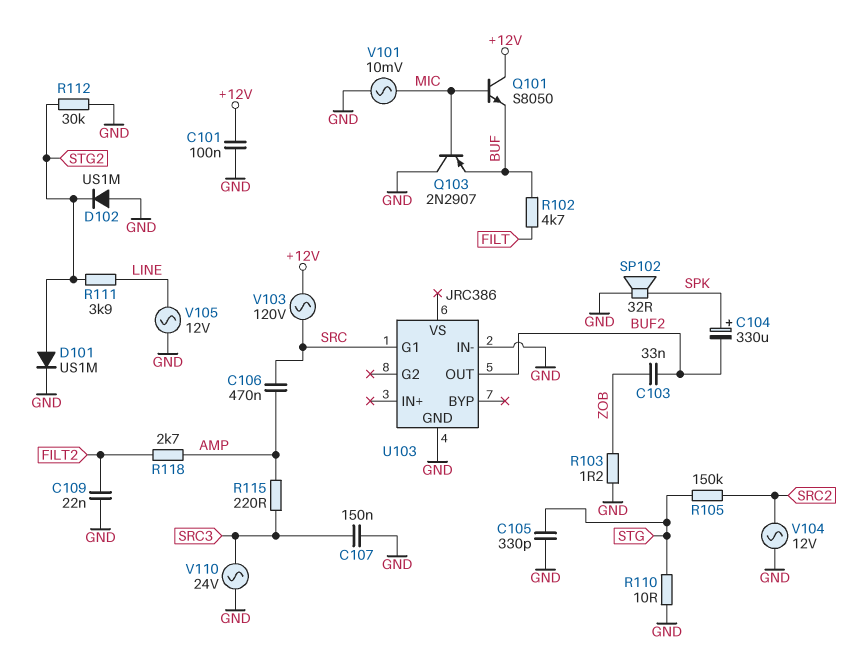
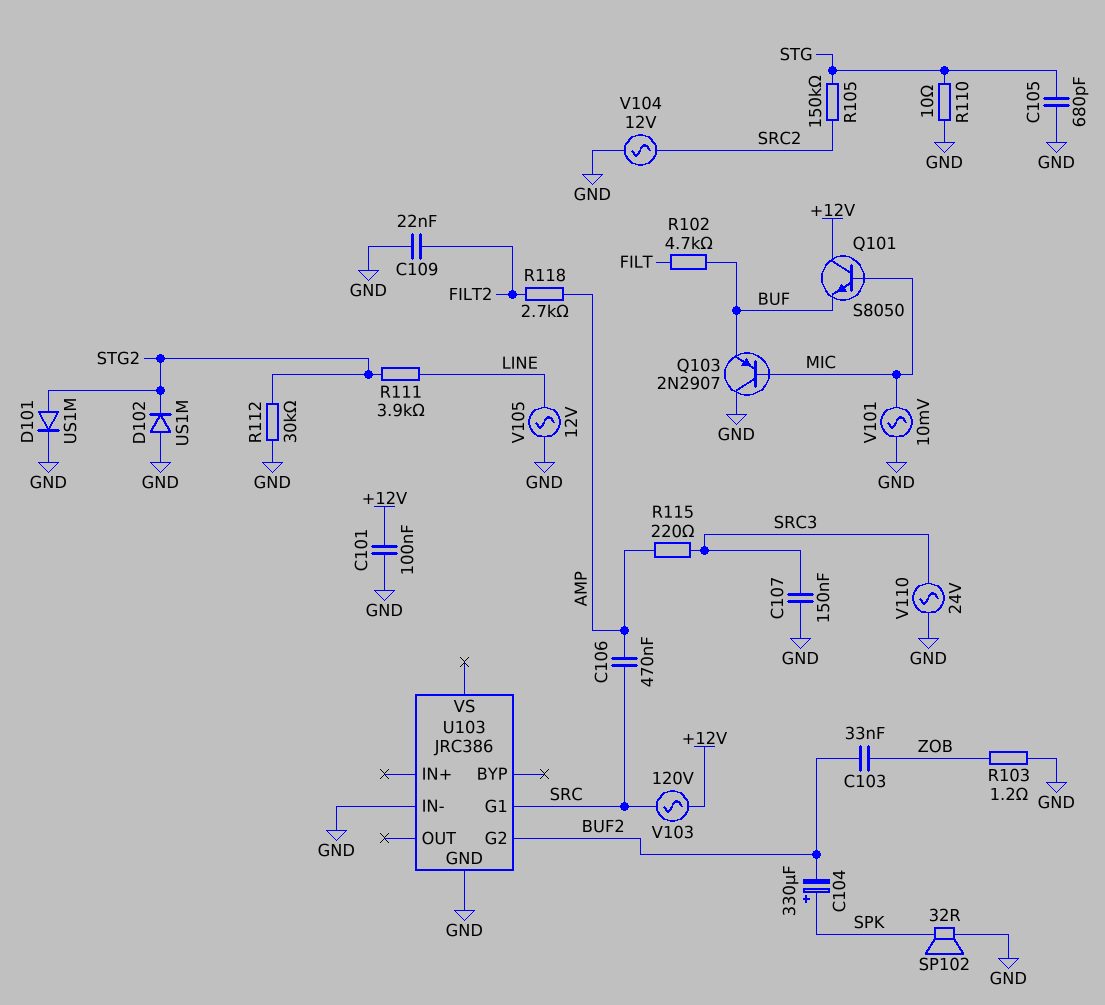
C105: 330pF (GND, STG) -> 680pF (GND, STG)
U103 pin G2: none -> BUF2
U103 pin OUT: BUF2 -> none

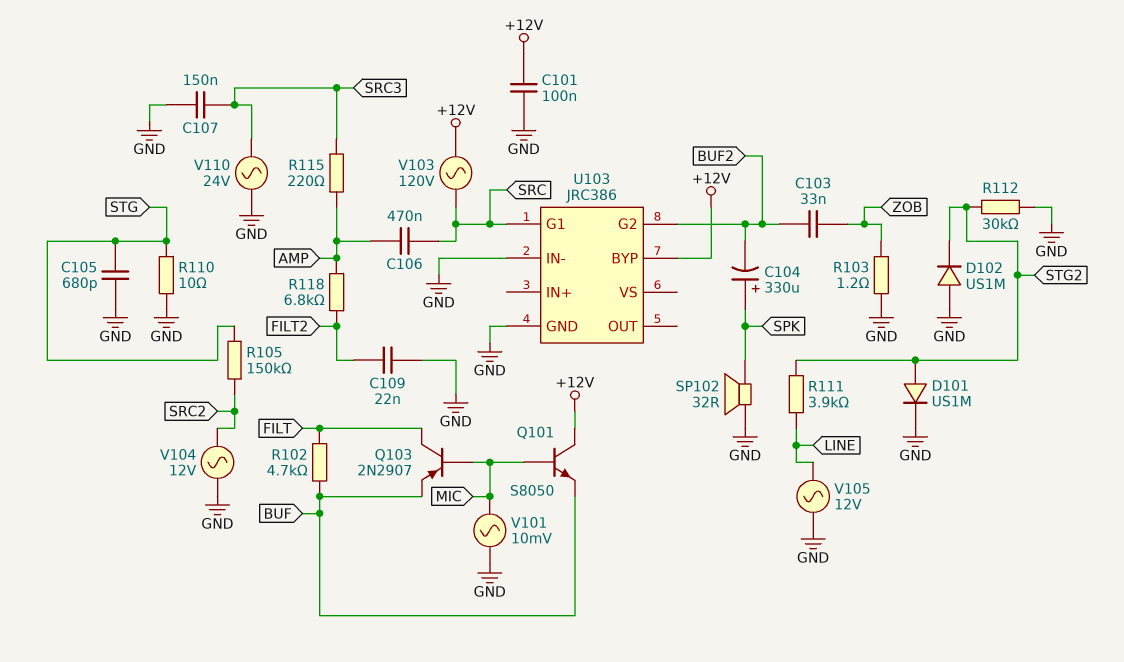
Q103: PNP 2N2907 (B MIC, C GND, E BUF) -> PNP 2N2907 (B MIC, C FILT, E BUF)
R118: 2.7k (AMP, FILT2) -> 6.8k (AMP, FILT2)
U103 pin BYP: none -> +12V

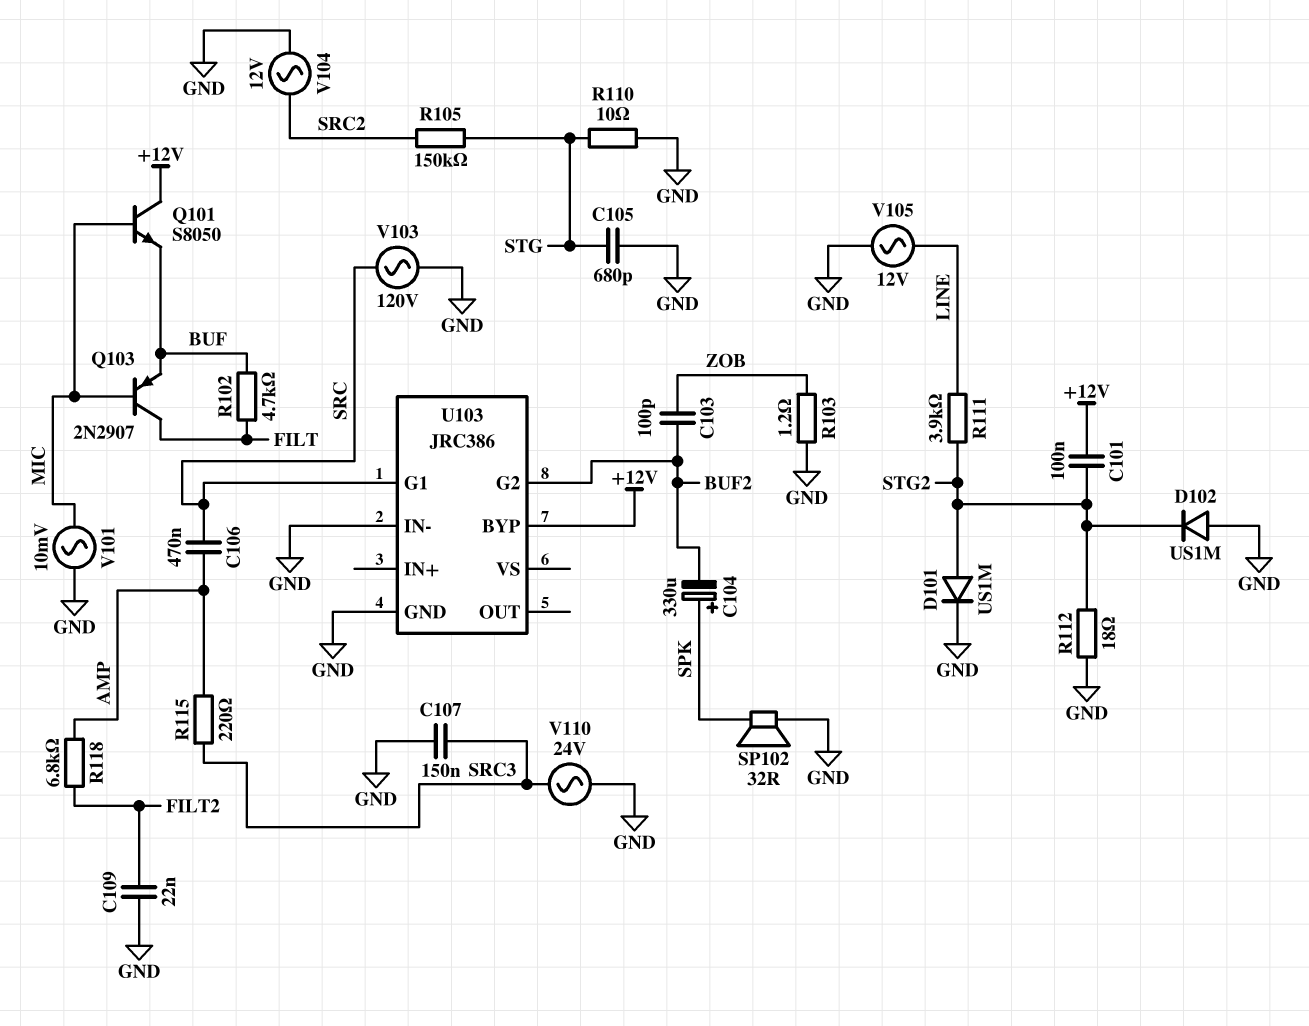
C101: 100nF (+12V, GND) -> 100nF (+12V, STG2)
C103: 33nF (BUF2, ZOB) -> 100pF (BUF2, ZOB)
R112: 30k (GND, STG2) -> 18 (GND, STG2)
V103: AC 120V (+12V, SRC) -> AC 120V (GND, SRC)

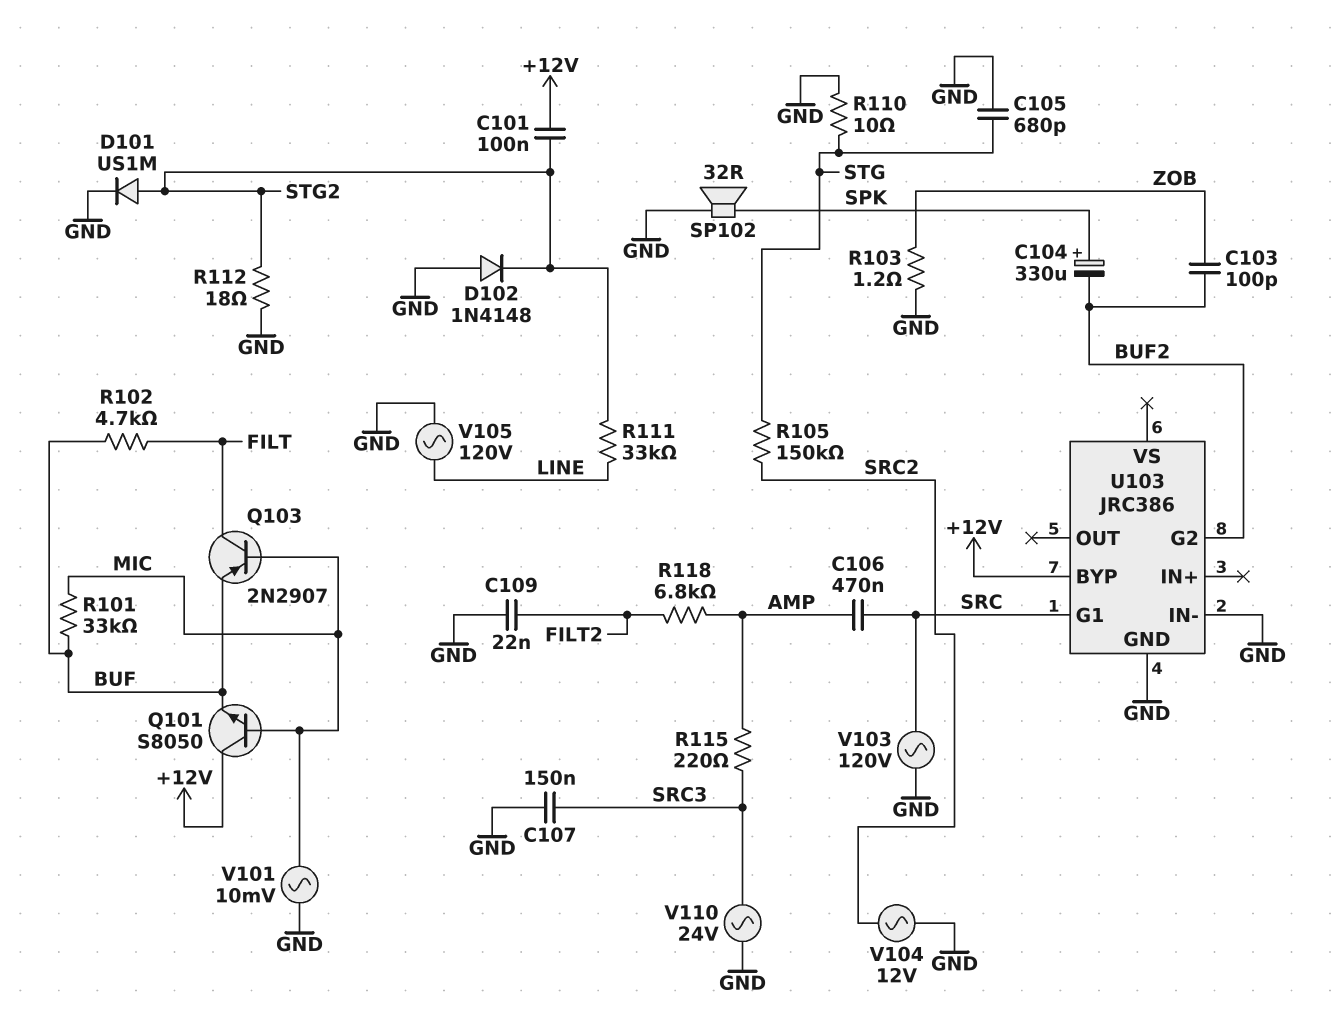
D102: diode US1M (A GND, K STG2) -> diode 1N4148 (A GND, K STG2)
R101: none -> 33k (BUF, MIC)
R111: 3.9k (LINE, STG2) -> 33k (LINE, STG2)
V105: AC 12V (GND, LINE) -> AC 120V (GND, LINE)

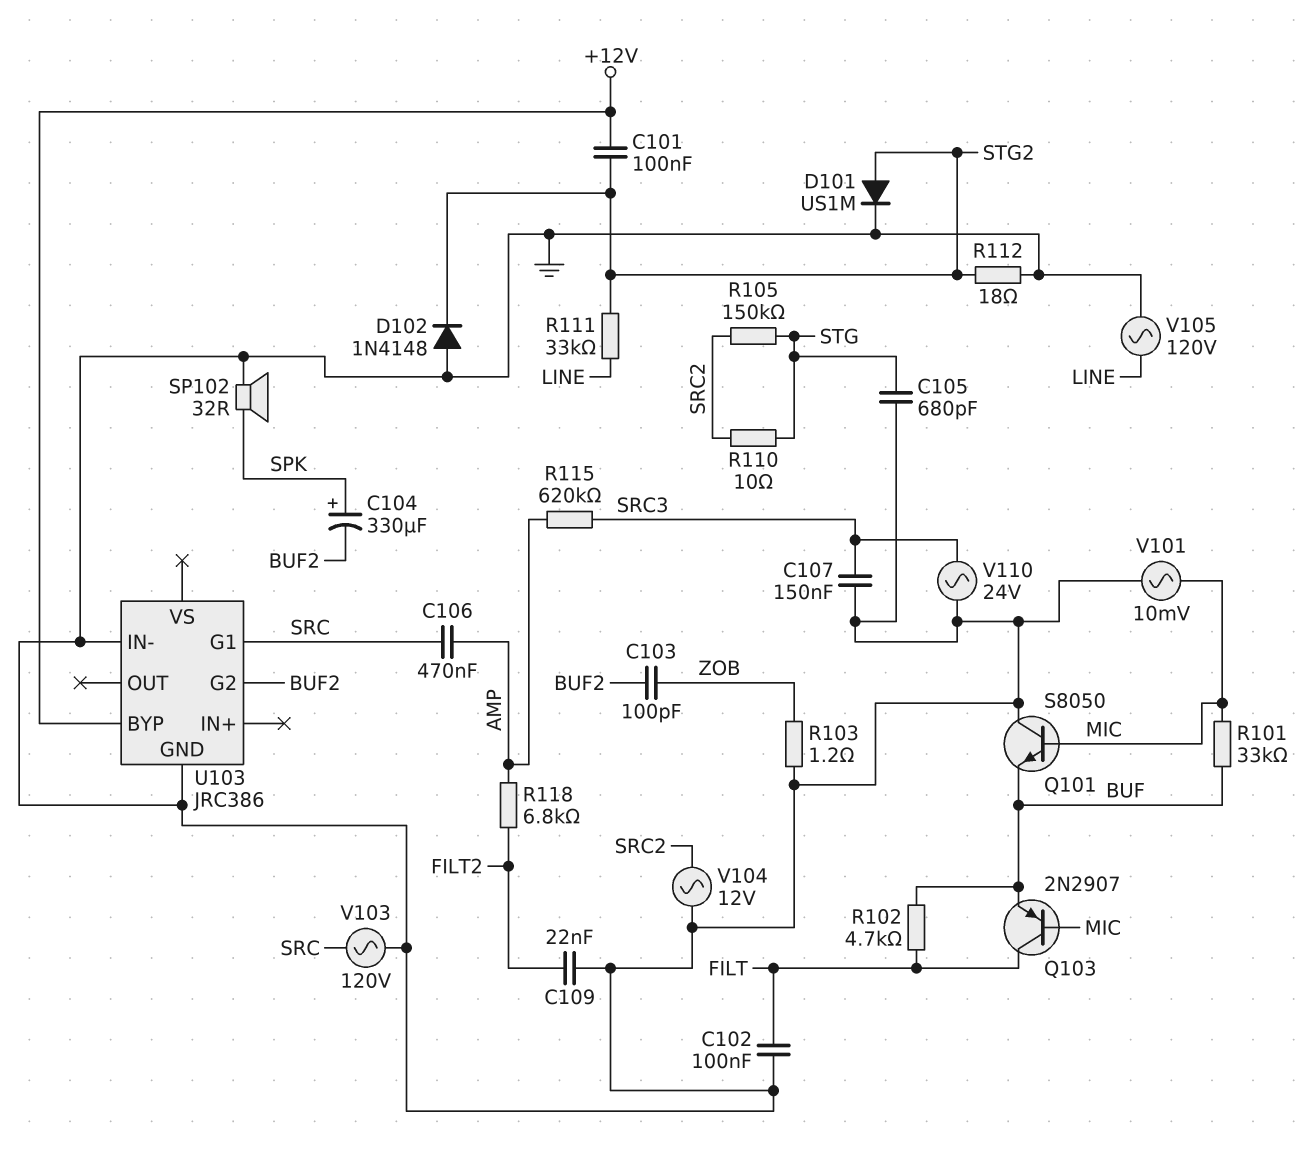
C102: none -> 100nF (FILT, GND)
Q101: NPN S8050 (B MIC, C +12V, E BUF) -> NPN S8050 (B MIC, C GND, E BUF)
R110: 10 (GND, STG) -> 10 (SRC2, STG)
R115: 220 (AMP, SRC3) -> 620k (AMP, SRC3)

